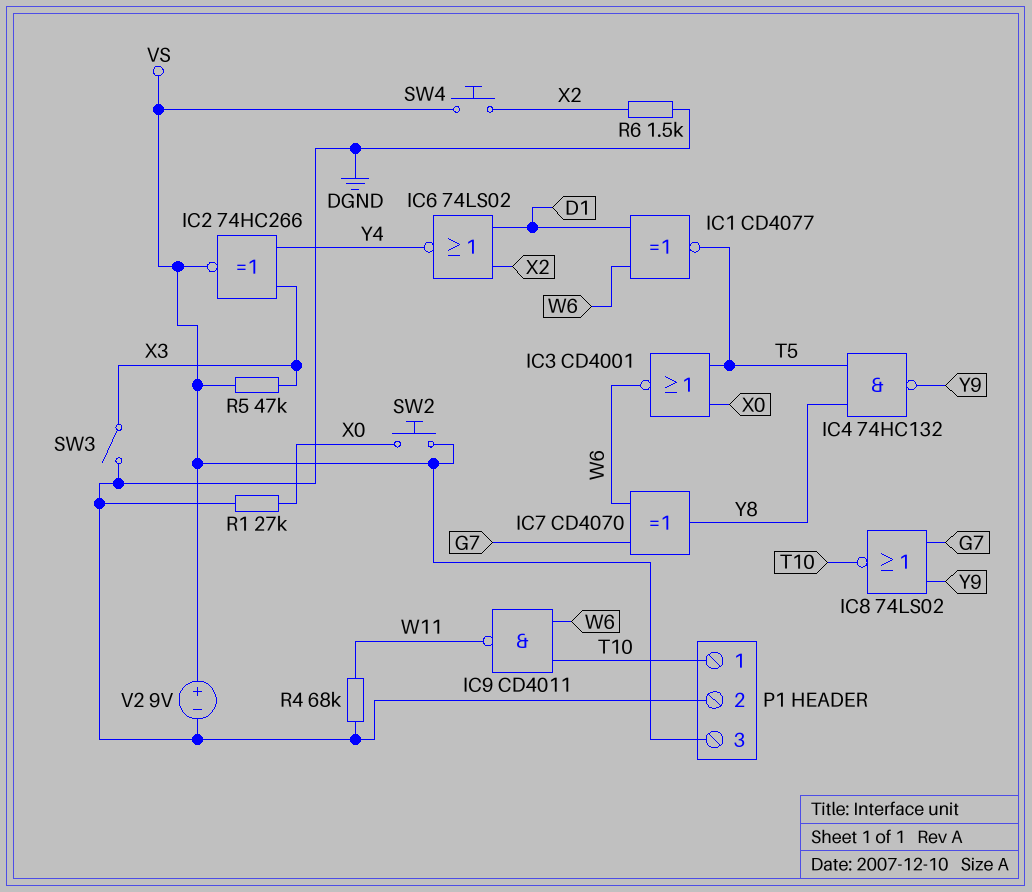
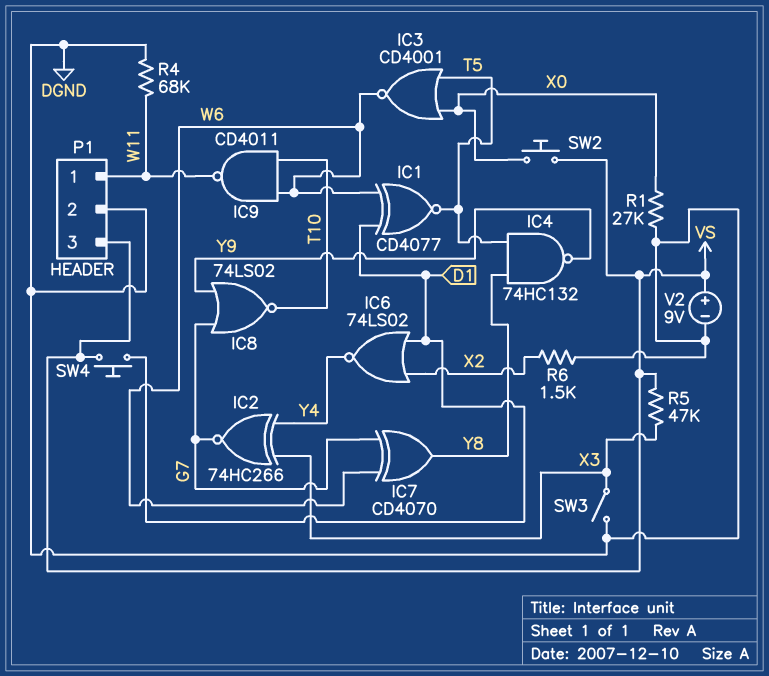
IC2: XNOR 74HC266 (in X3, in Y4, out VS) -> XNOR 74HC266 (in X3, in Y4, out G7)
P1 pin 1: T10 -> W11
SW4: button (VS, X2) -> button (D1, VS)

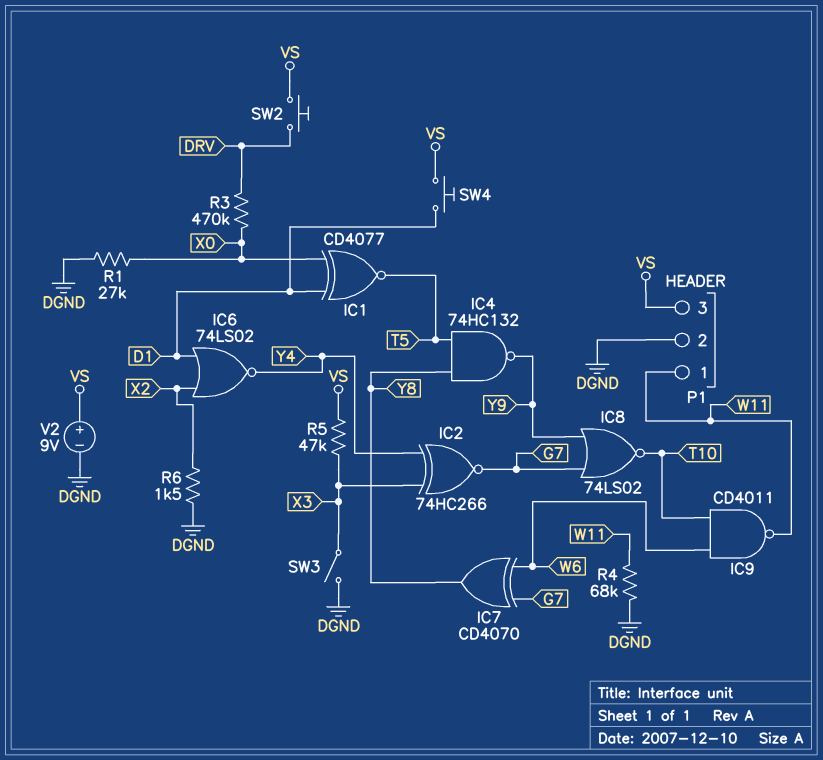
IC1: XNOR CD4077 (in D1, in W6, out T5) -> XNOR CD4077 (in D1, in X0, out T5)
IC3: NOR CD4001 (in T5, in X0, out W6) -> none
R3: none -> 470k (DRV, X0)
SW2: button (VS, X0) -> button (DRV, VS)

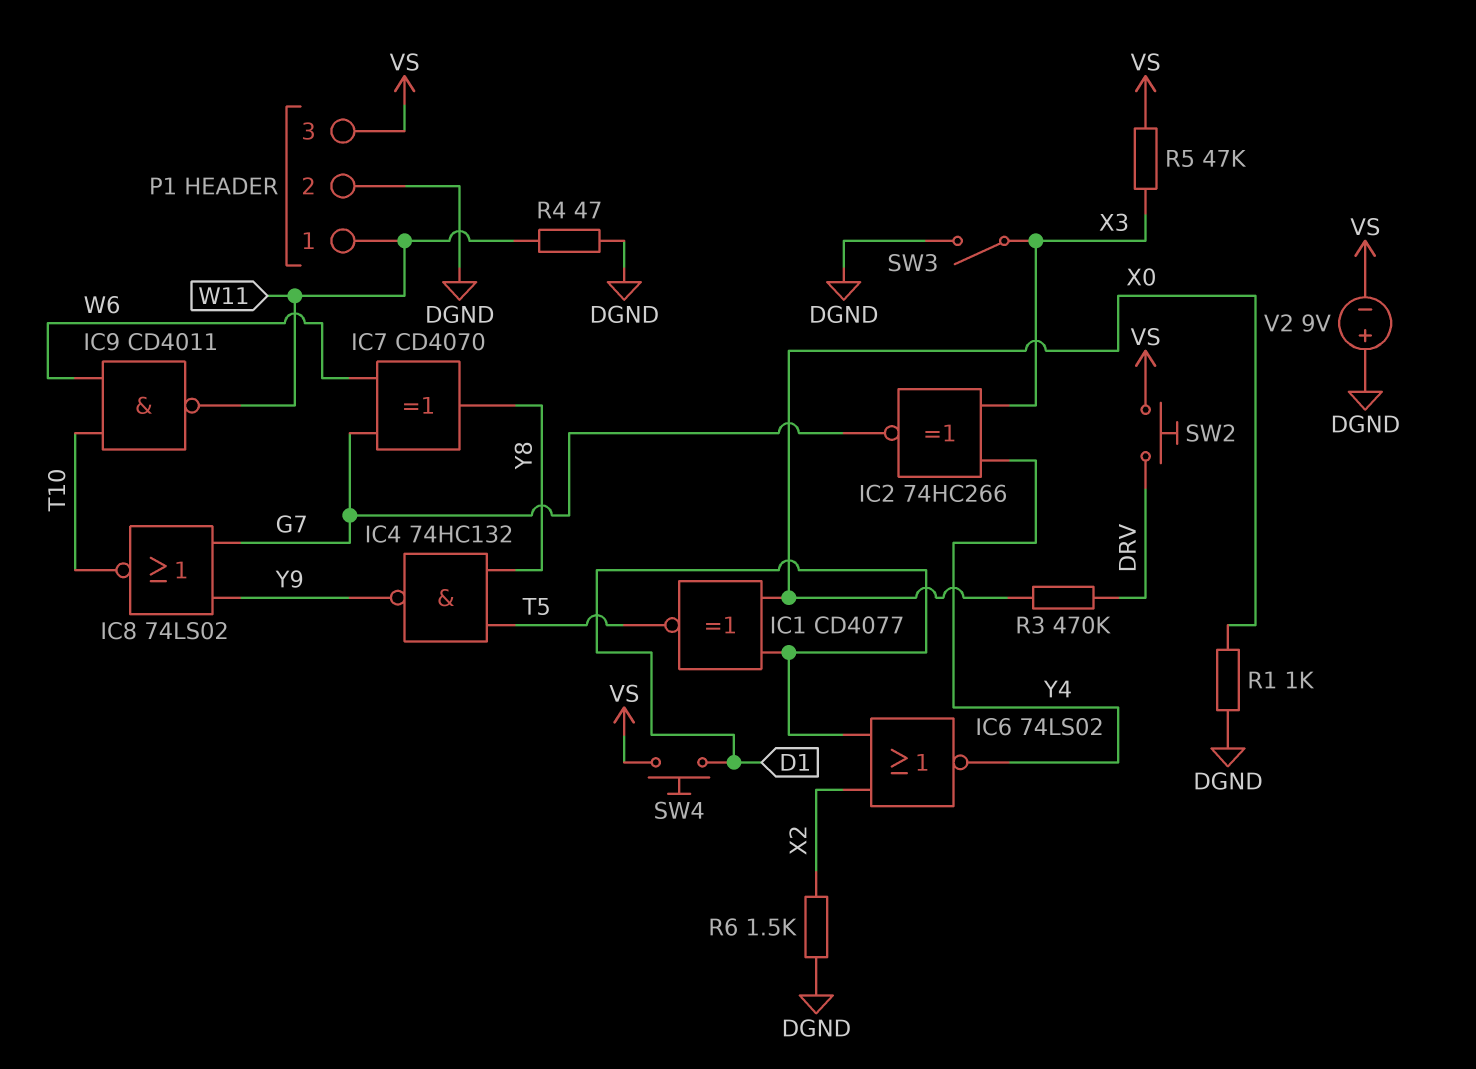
R1: 27k (DGND, X0) -> 1k (DGND, X0)
R4: 68k (DGND, W11) -> 47 (DGND, W11)
V2: 9V (plus VS, minus DGND) -> 9V (plus DGND, minus VS)

